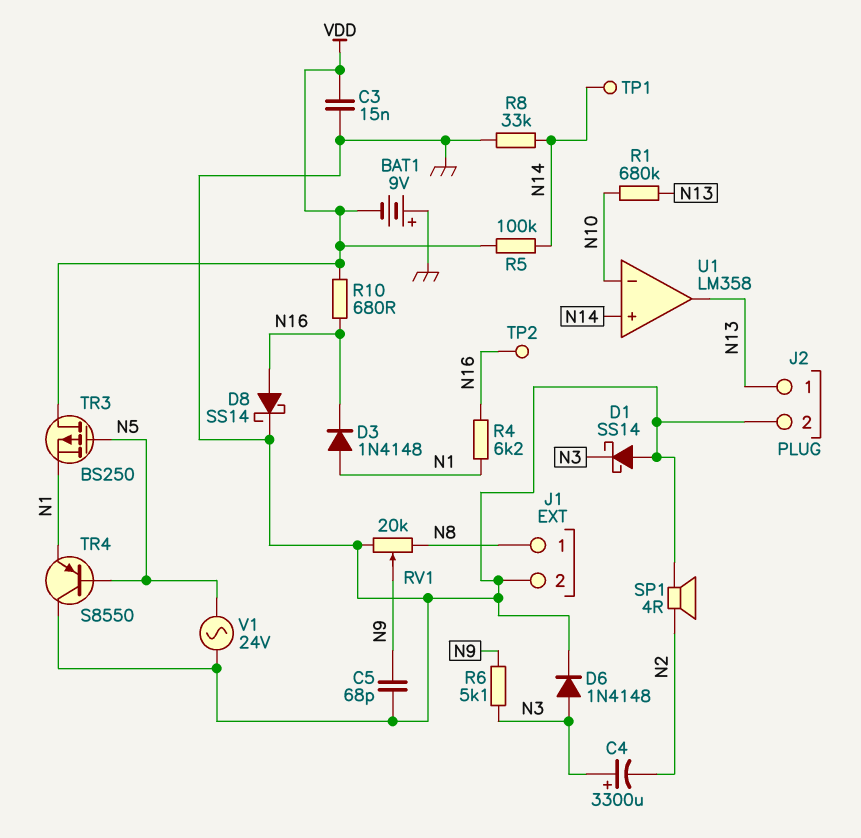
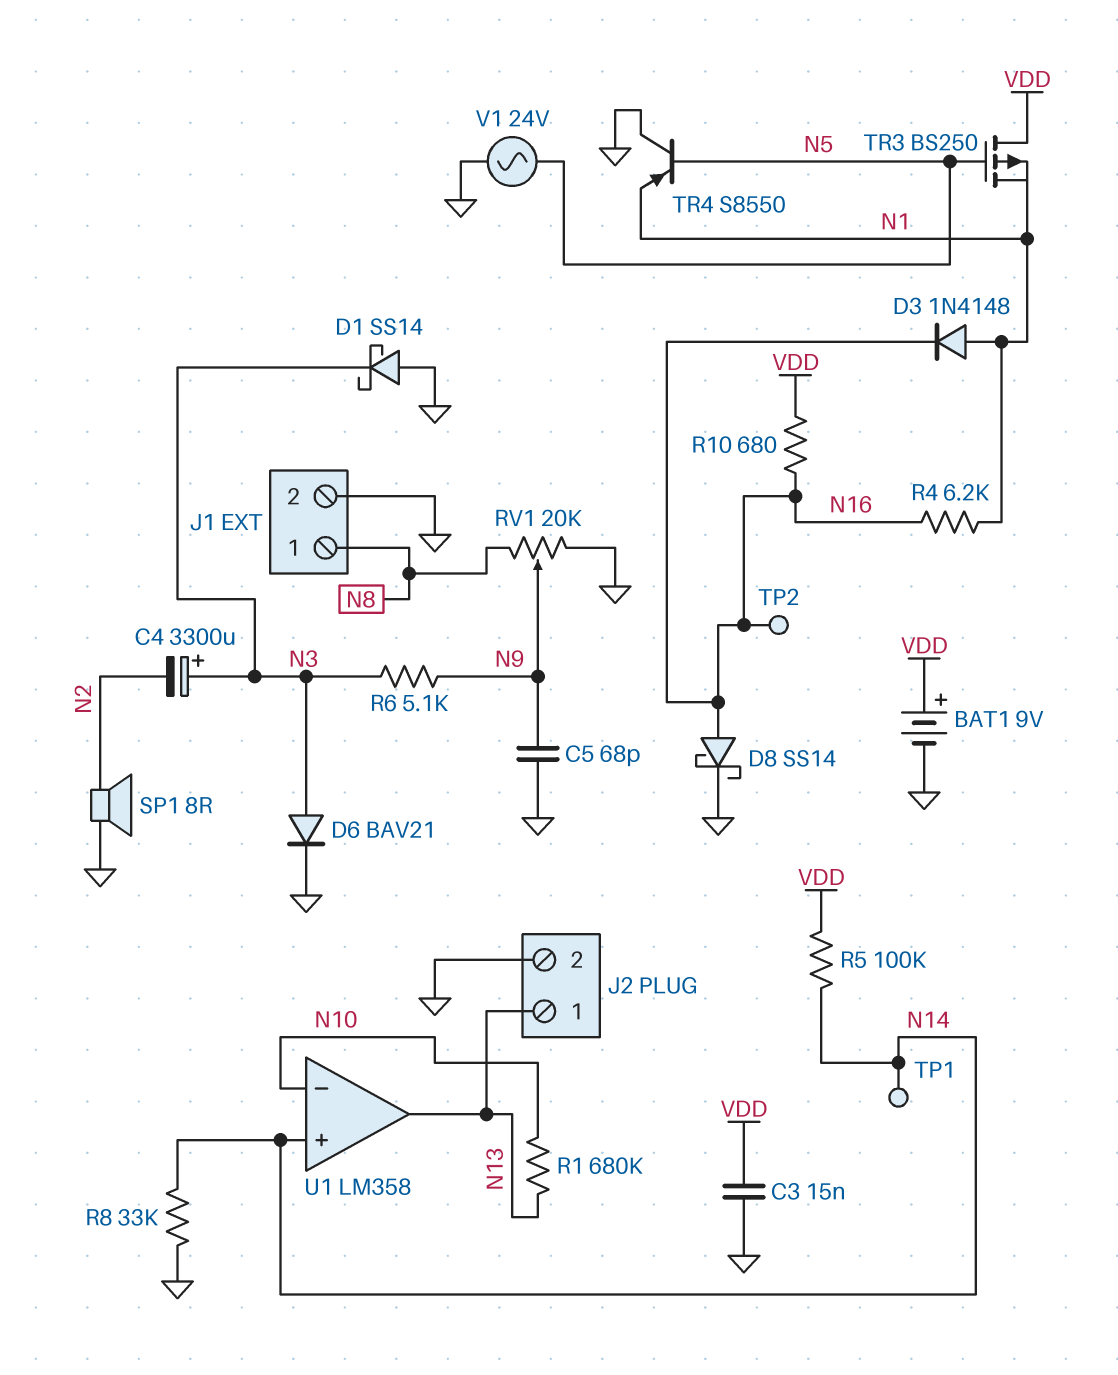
BAT1: 9V (plus GND, minus VDD) -> 9V (plus VDD, minus GND)
D6: diode 1N4148 (A N3, K GND) -> diode BAV21 (A N3, K GND)
SP1: speaker 4R (GND, N2) -> speaker 8R (GND, N2)

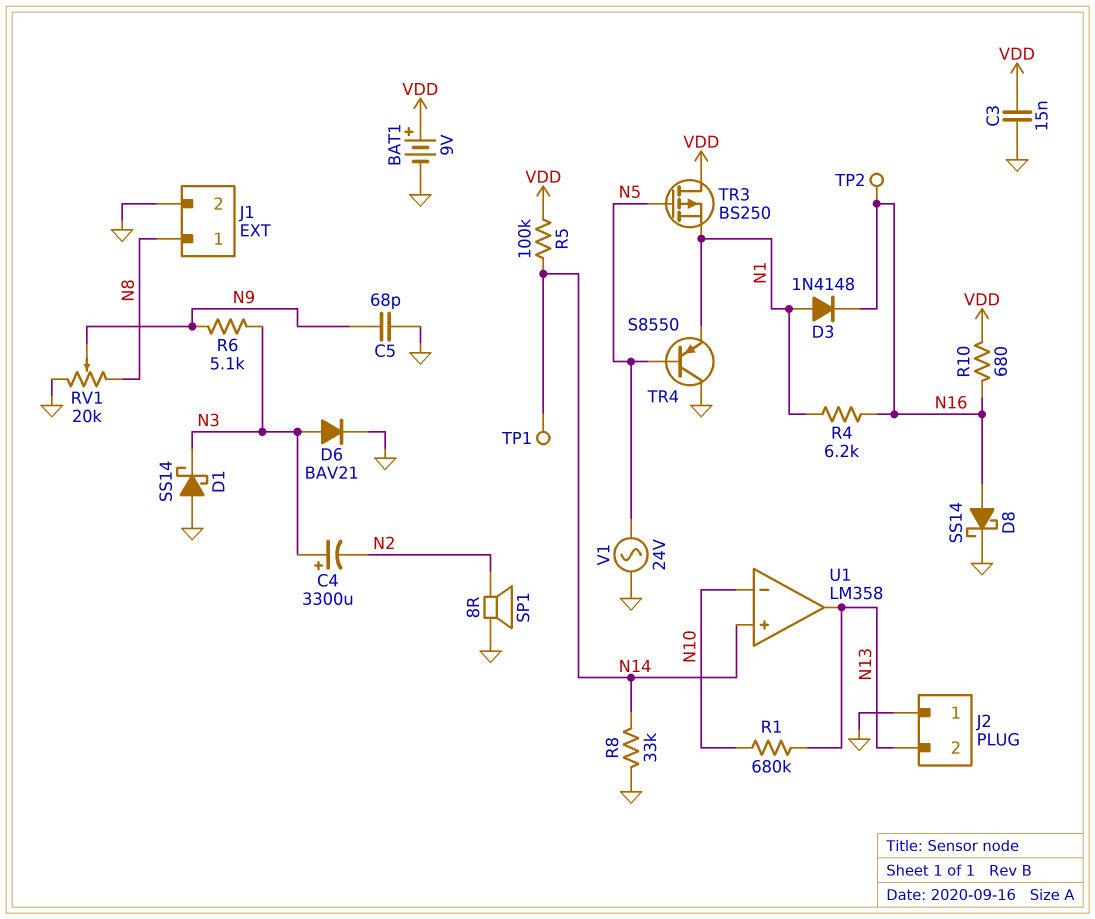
J2 pin 1: N13 -> GND
J2 pin 2: GND -> N13

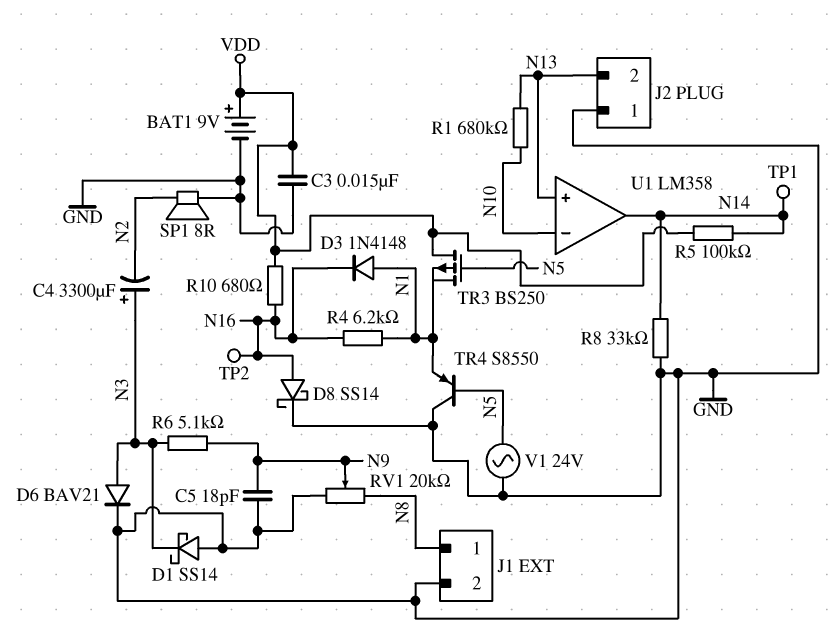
C5: 68pF (GND, N9) -> 18pF (GND, N9)
U1 pin in+: N14 -> N13
U1 pin out: N13 -> N14

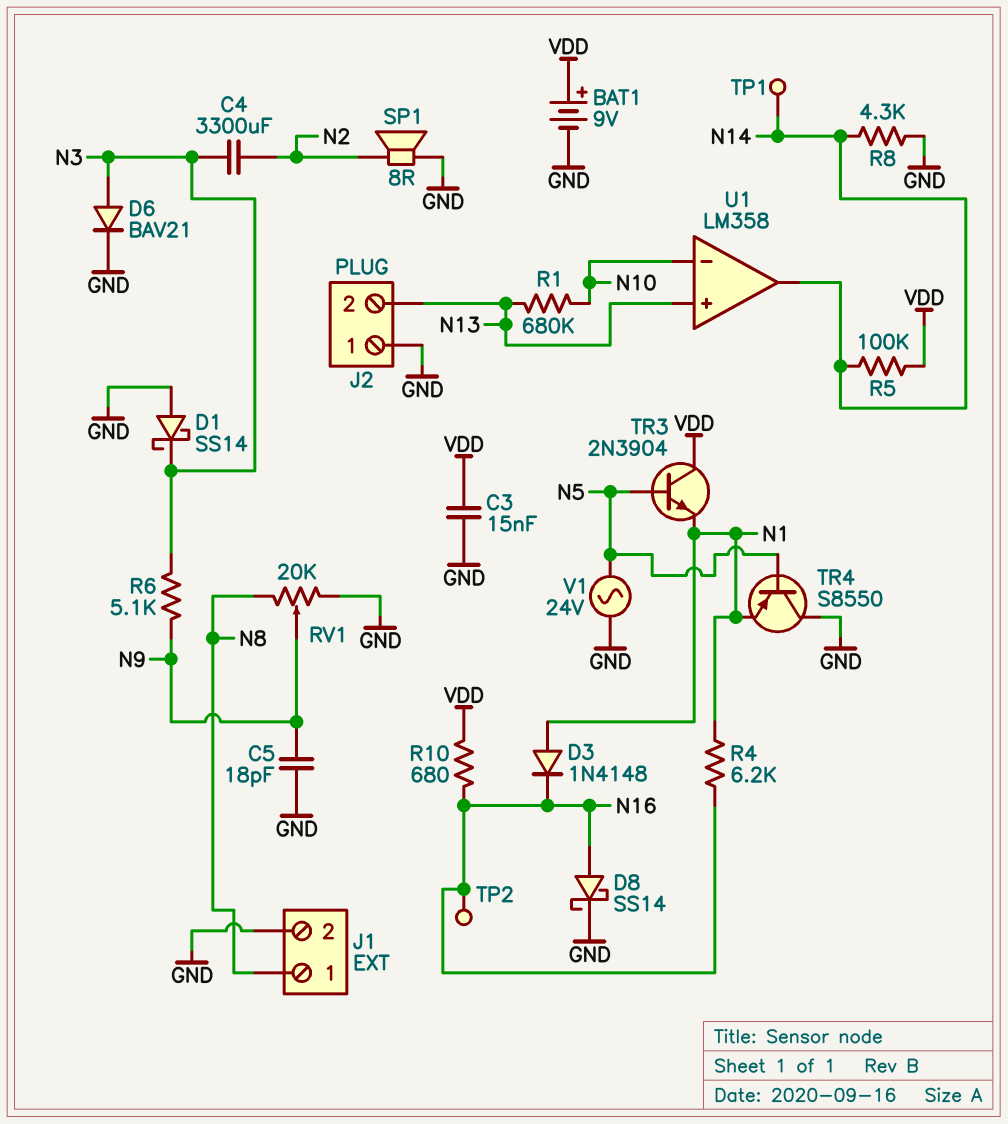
C4: 3300uF (plus N3, minus N2) -> 3300uF (N2, N3)
R8: 33k (GND, N14) -> 4.3k (GND, N14)
TR3: PMOS BS250 (G N5, D VDD, S N1) -> NPN 2N3904 (B N5, C VDD, E N1)

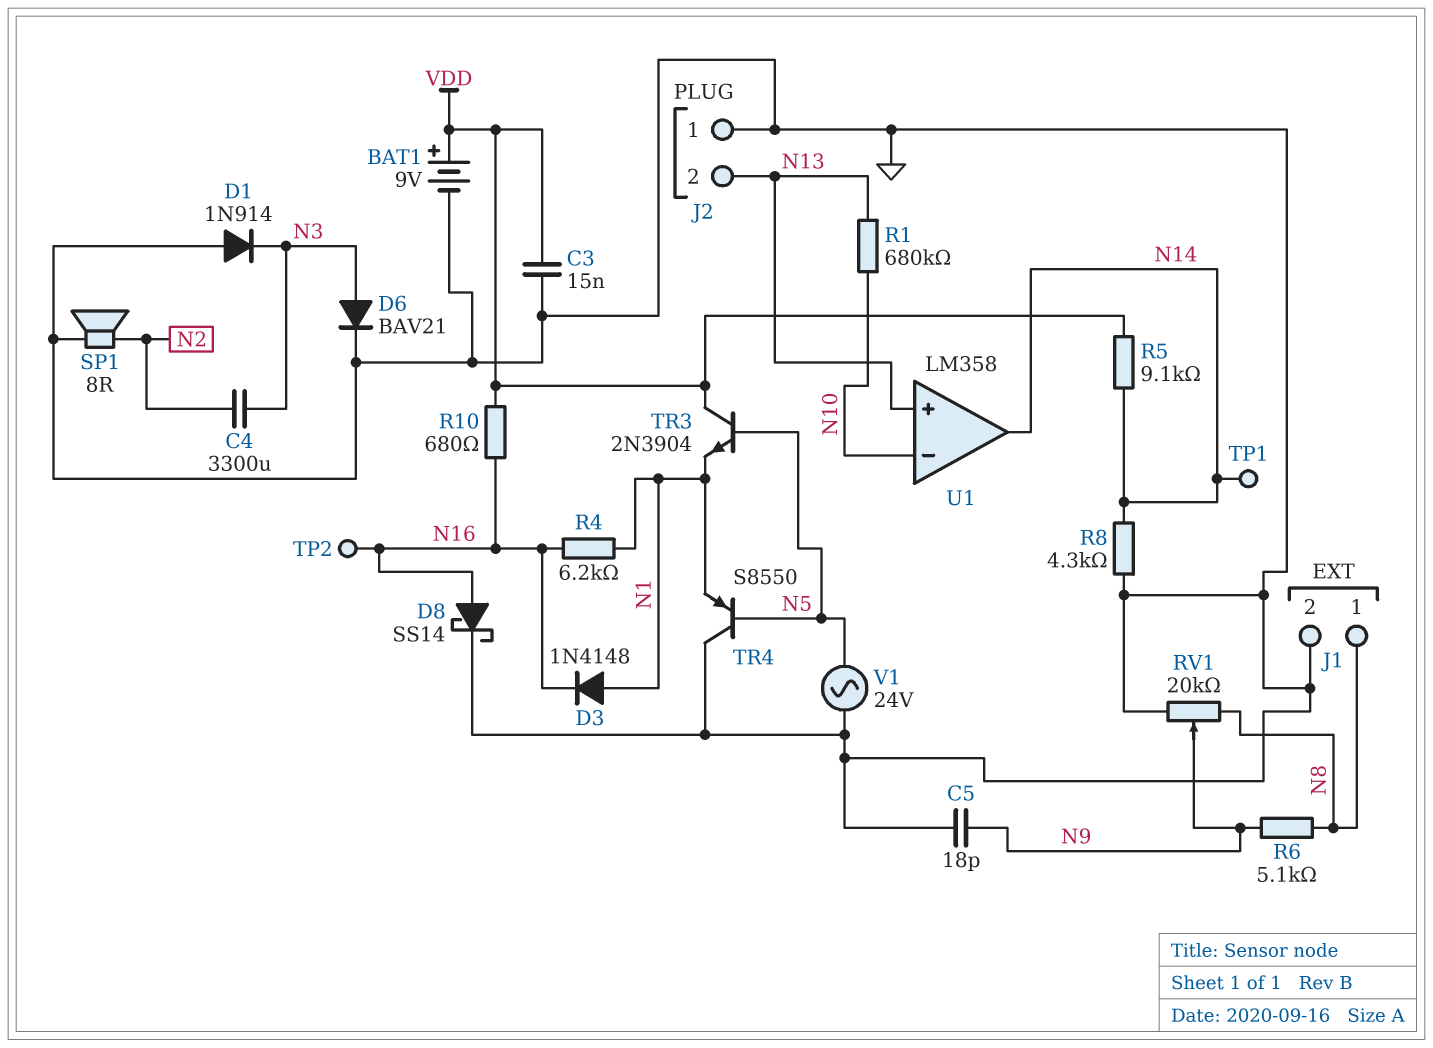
D1: schottky SS14 (A GND, K N3) -> diode 1N914 (A GND, K N3)
R5: 100k (N14, VDD) -> 9.1k (N14, VDD)
R6: 5.1k (N3, N9) -> 5.1k (N8, N9)

